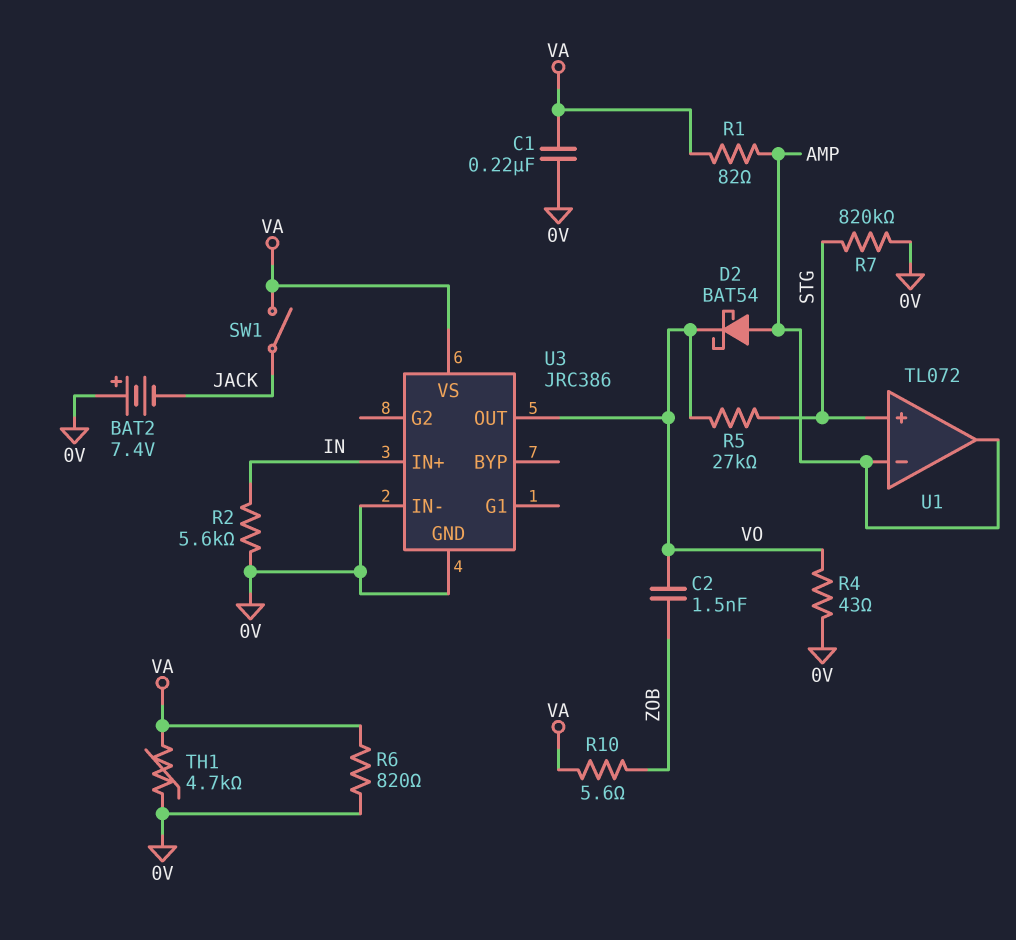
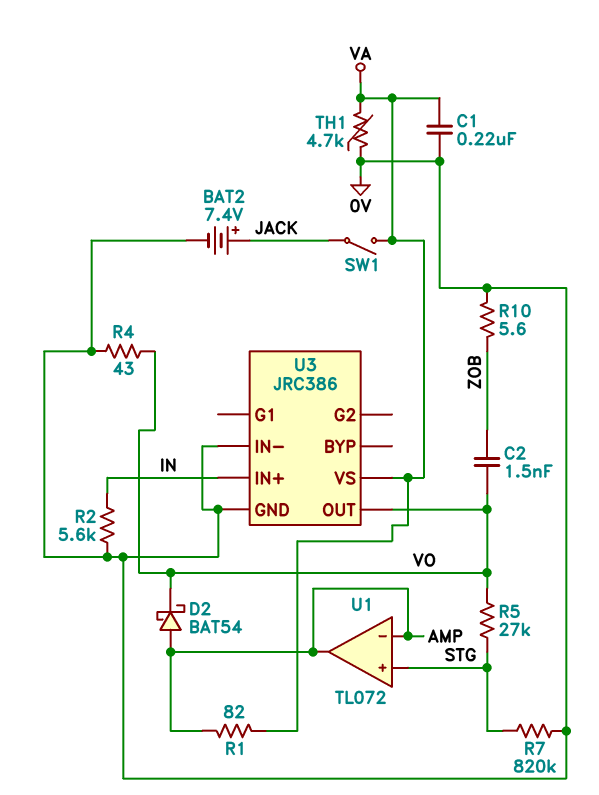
BAT2: 7.4V (plus 0V, minus JACK) -> 7.4V (plus JACK, minus 0V)
R6: 820 (0V, VA) -> none
R10: 5.6 (VA, ZOB) -> 5.6 (0V, ZOB)

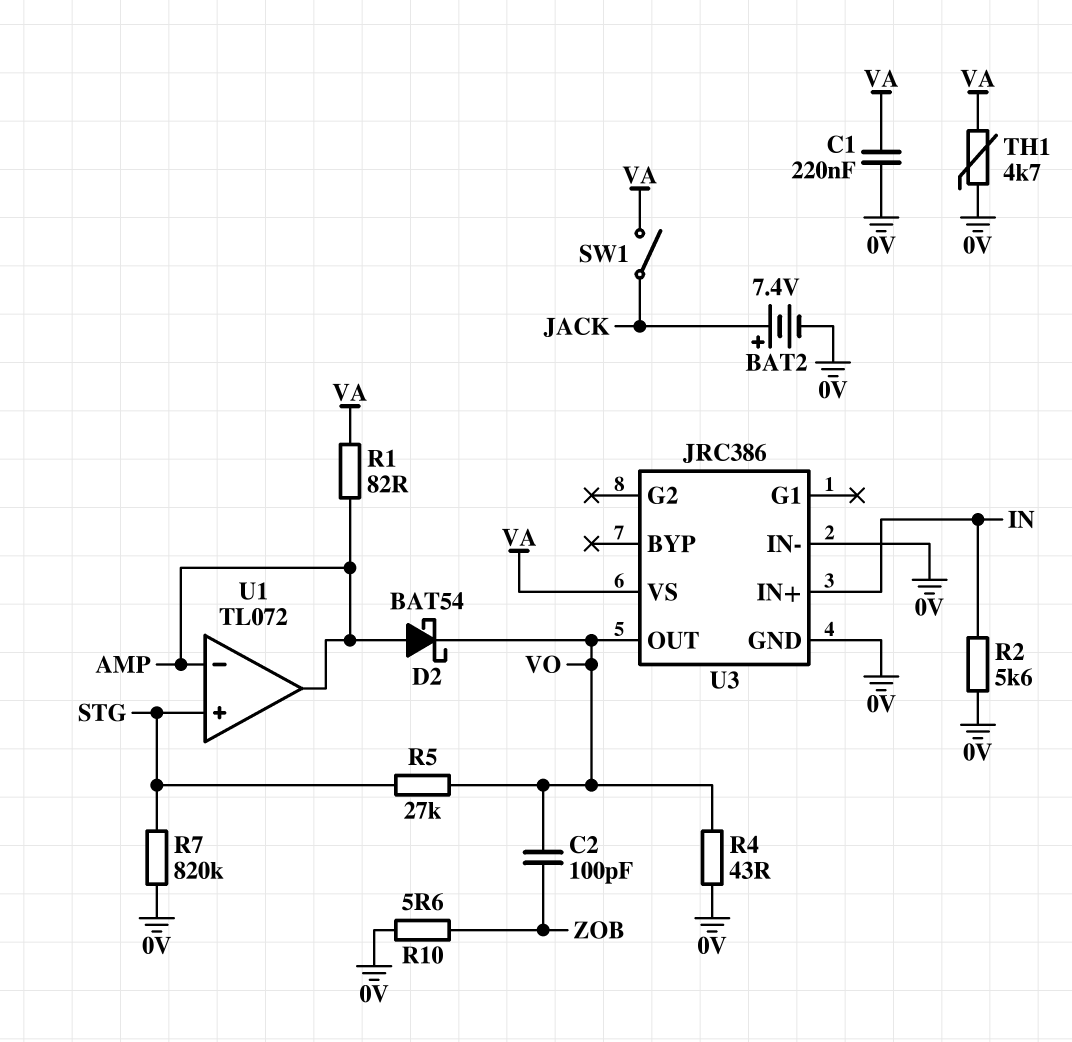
C2: 1.5nF (VO, ZOB) -> 100pF (VO, ZOB)

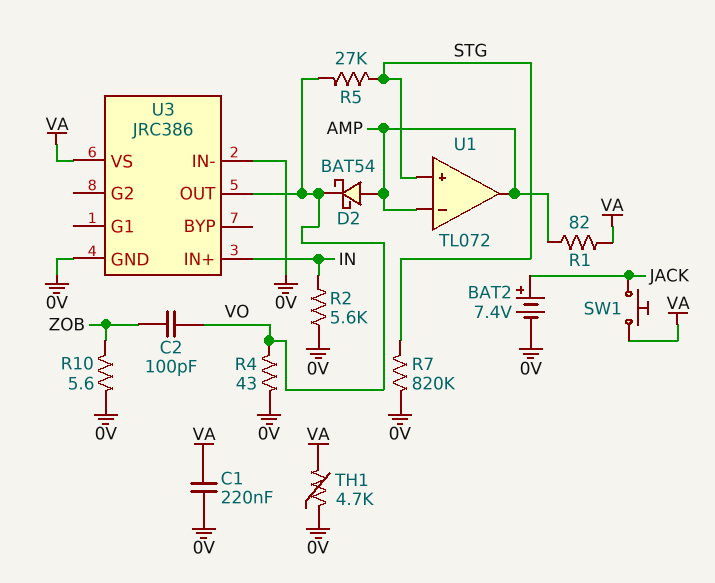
SW1: switch (JACK, VA) -> button (JACK, VA)

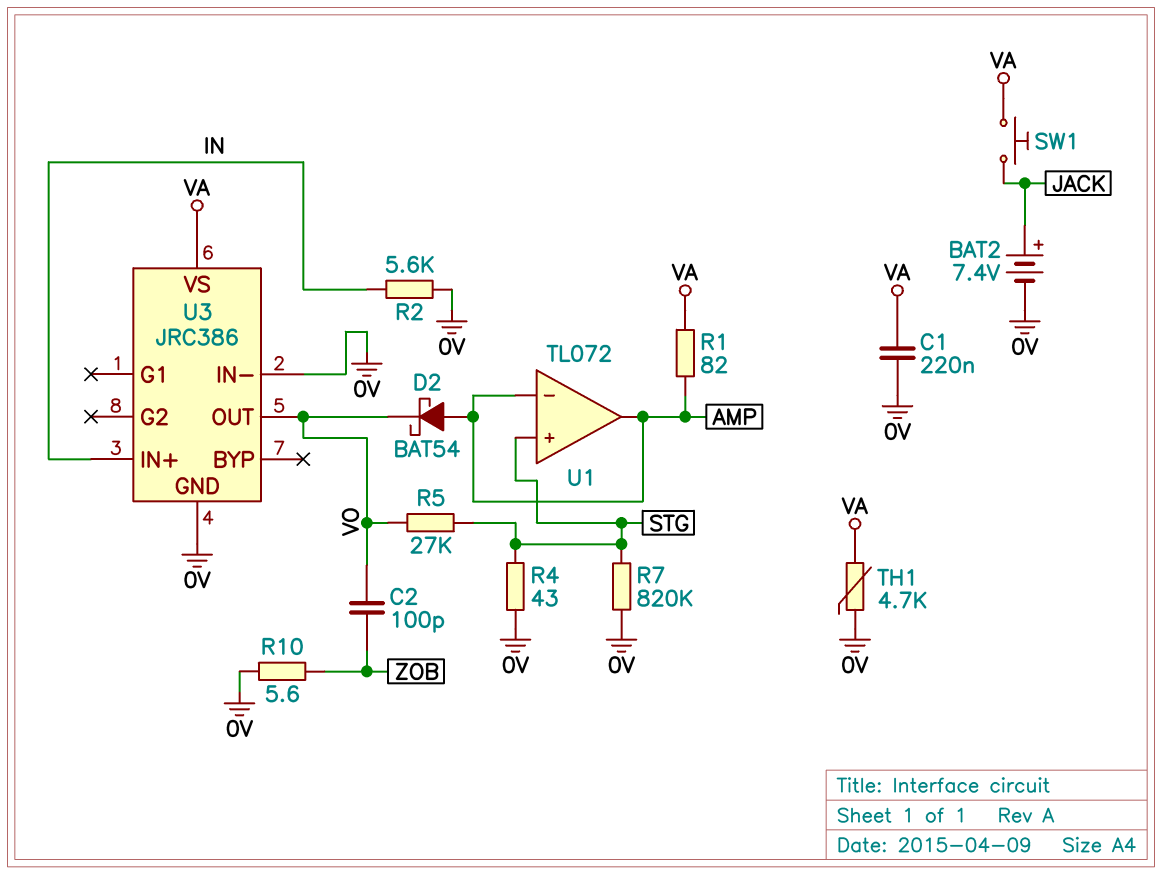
R4: 43 (0V, VO) -> 43 (0V, STG)

